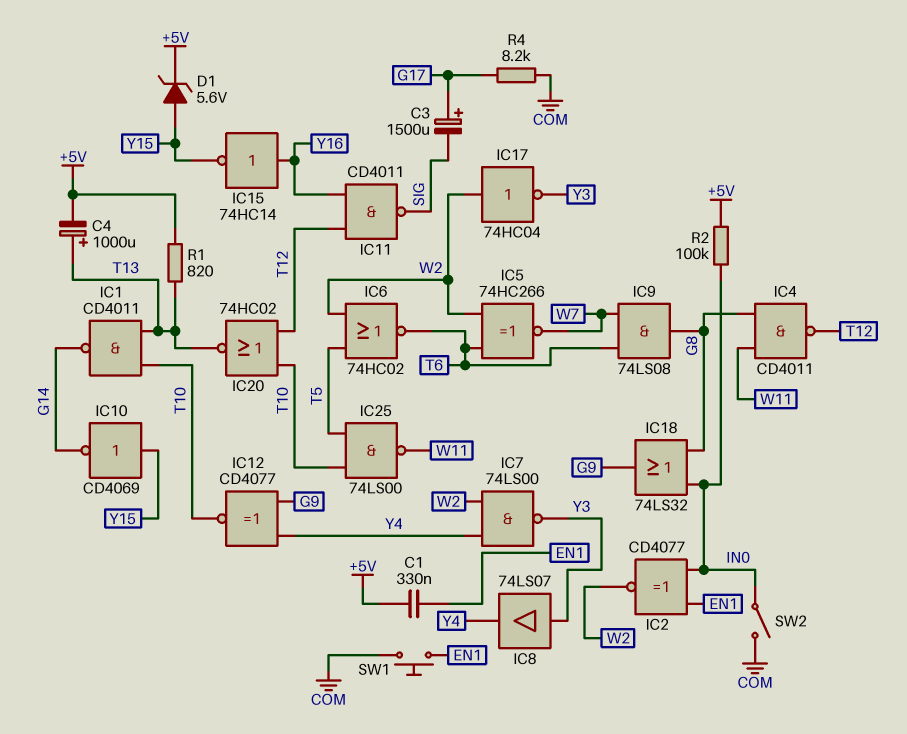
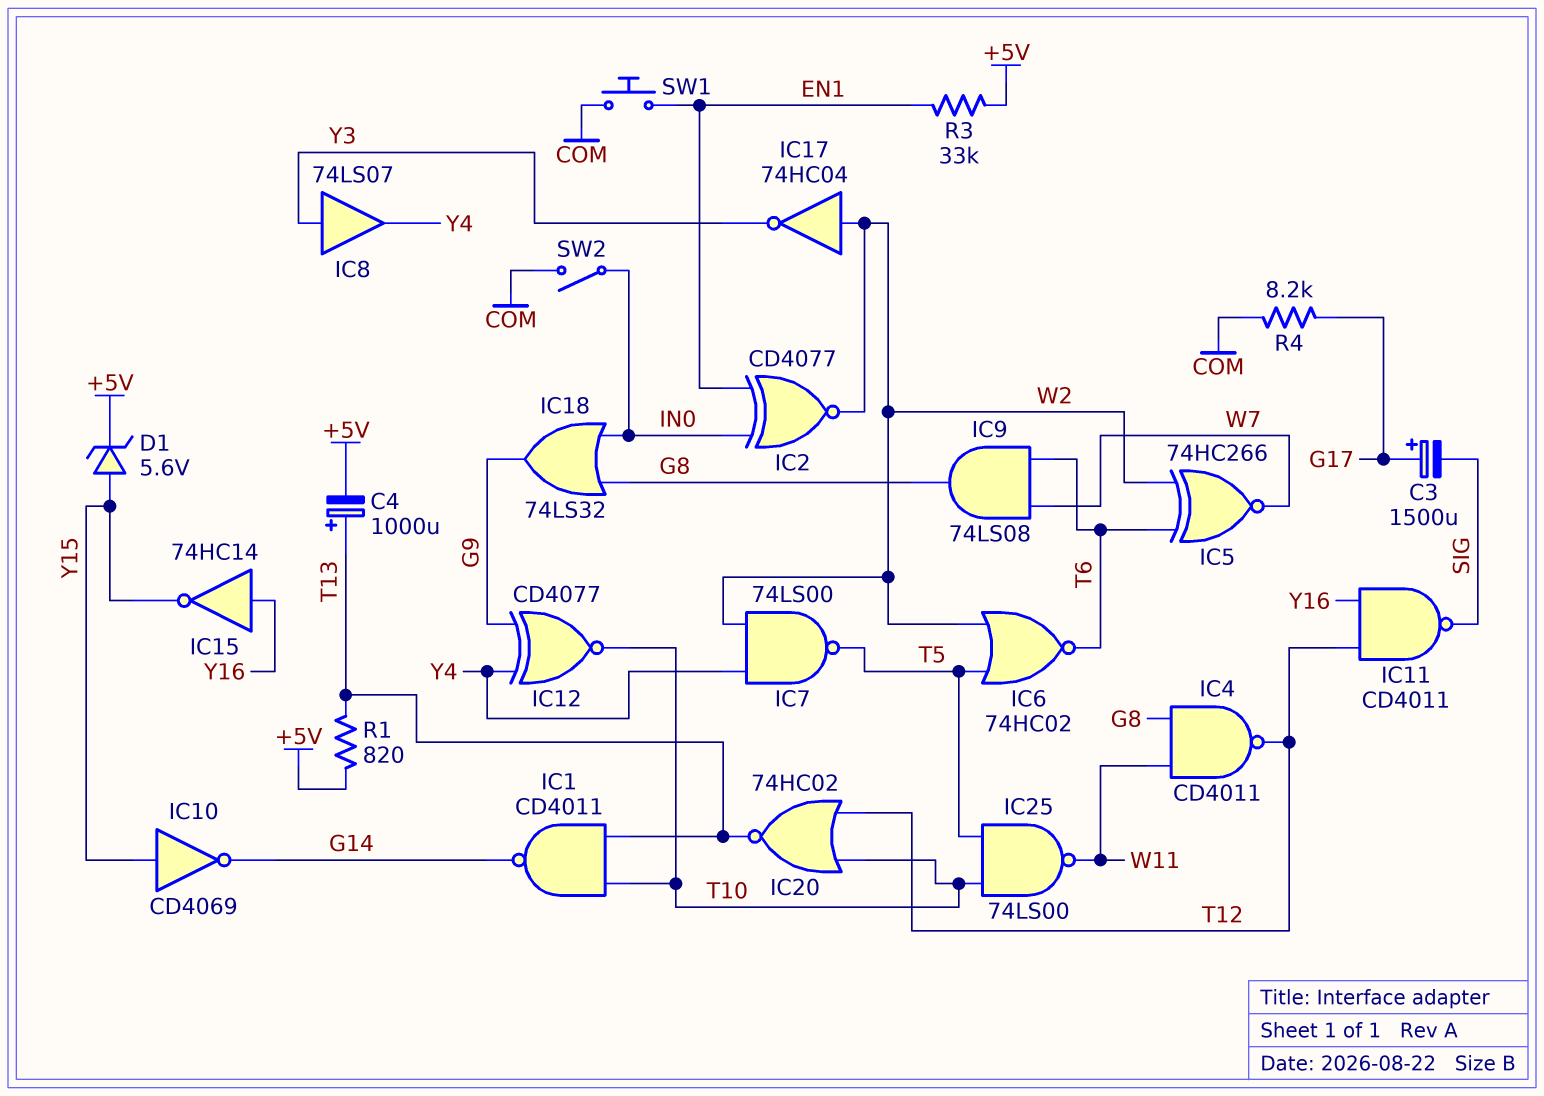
C1: 330nF (+5V, EN1) -> none
IC7: NAND 74LS00 (in W2, in Y4, out Y3) -> NAND 74LS00 (in W2, in Y4, out T5)
R2: 100k (+5V, IN0) -> none
R3: none -> 33k (+5V, EN1)

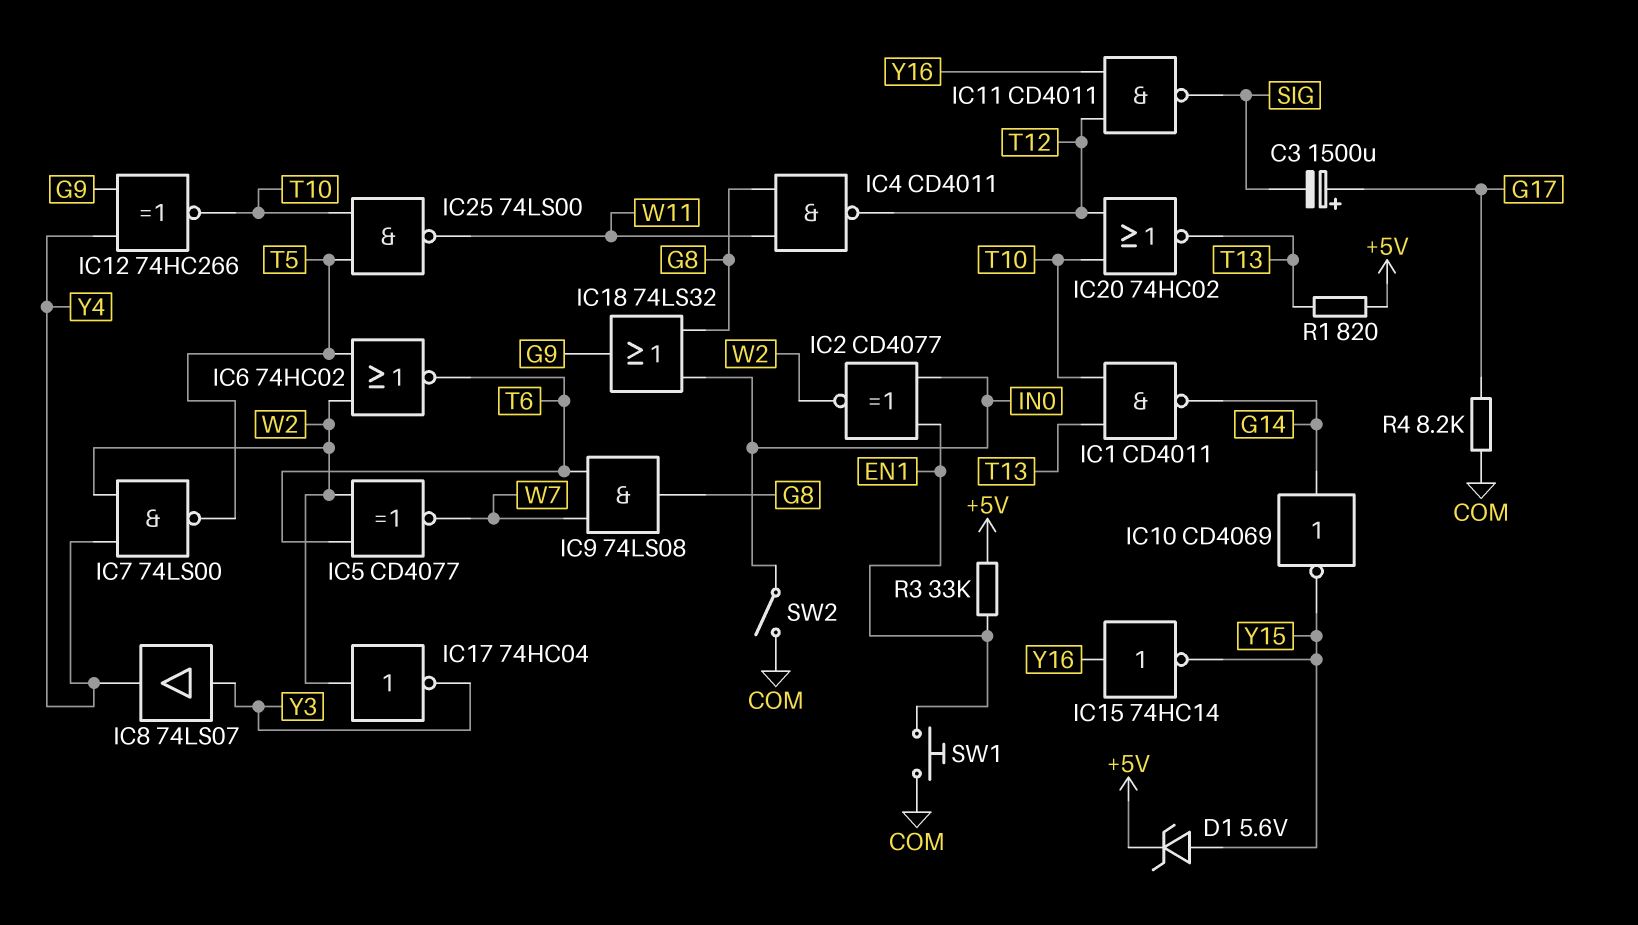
C4: 1000uF (plus T13, minus +5V) -> none
IC5: XNOR 74HC266 (in T6, in W2, out W7) -> XNOR CD4077 (in T6, in W2, out W7)
IC10: NOT CD4069 (in Y15, out G14) -> NOT CD4069 (in G14, out Y15)
IC12: XNOR CD4077 (in G9, in Y4, out T10) -> XNOR 74HC266 (in G9, in Y4, out T10)

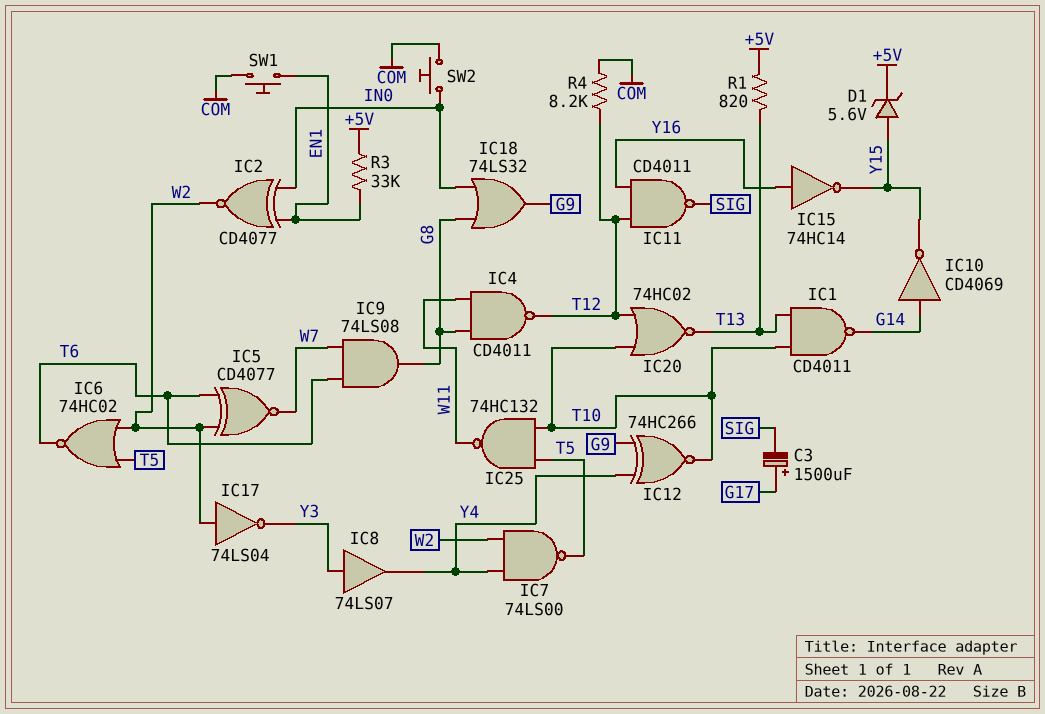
IC17: NOT 74HC04 (in W2, out Y3) -> NOT 74LS04 (in W2, out Y3)
IC25: NAND 74LS00 (in T5, in T10, out W11) -> NAND 74HC132 (in T5, in T10, out W11)
R4: 8.2k (COM, G17) -> 8.2k (COM, T12)
SW2: switch (COM, IN0) -> button (COM, IN0)

